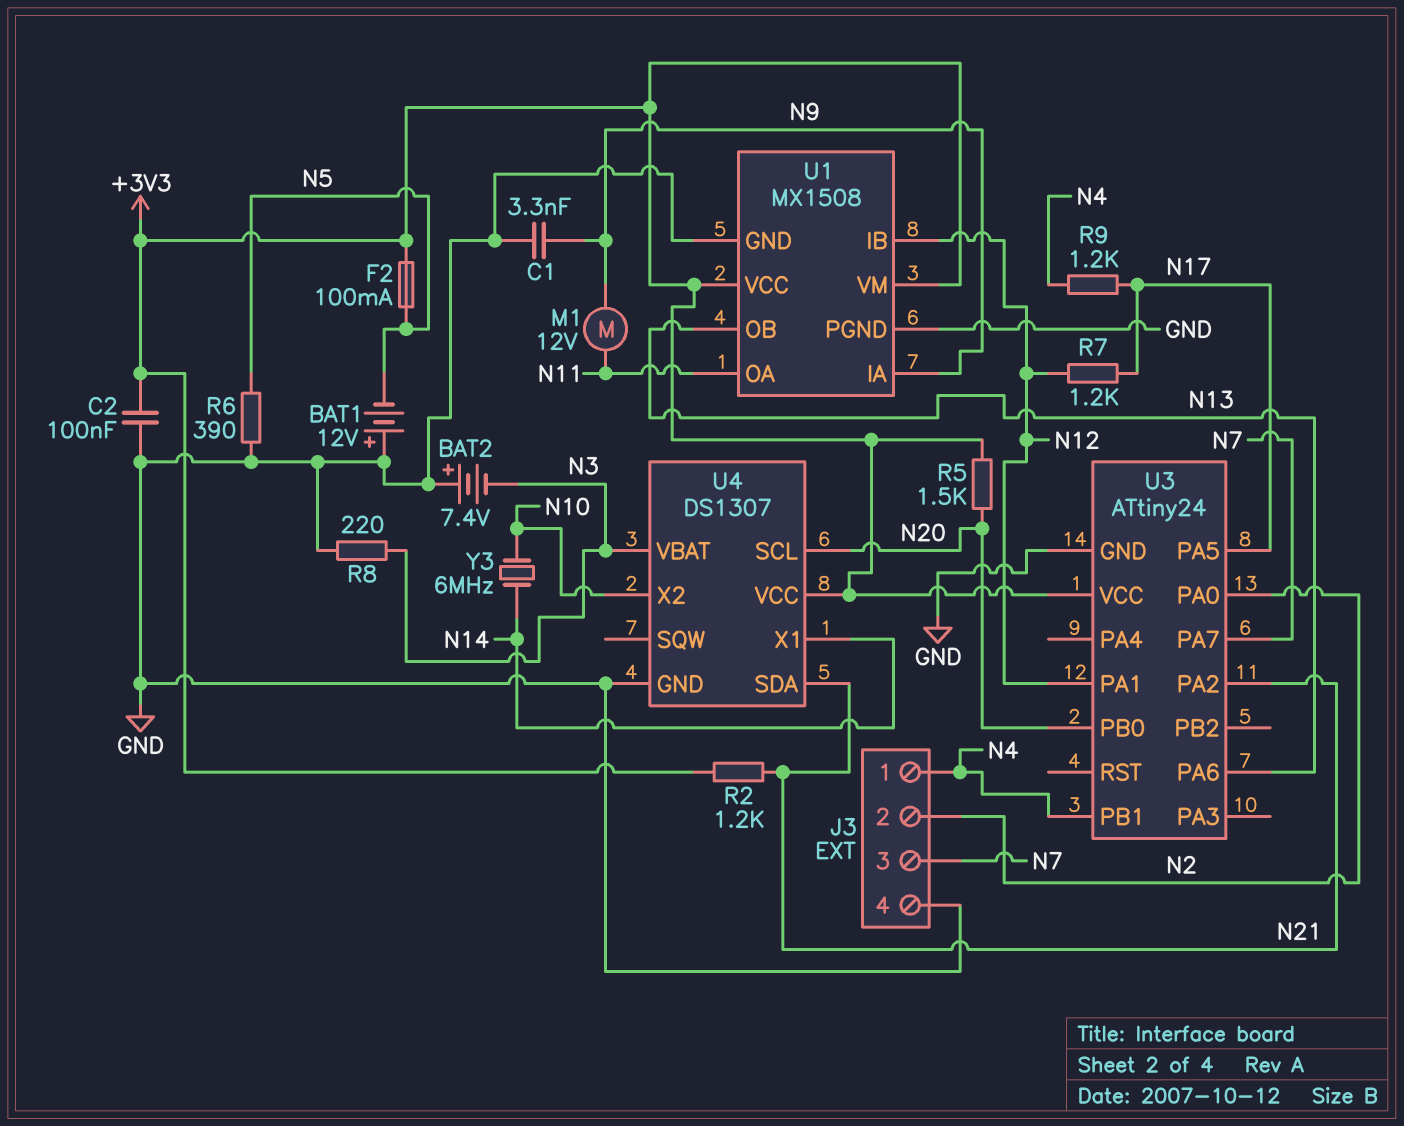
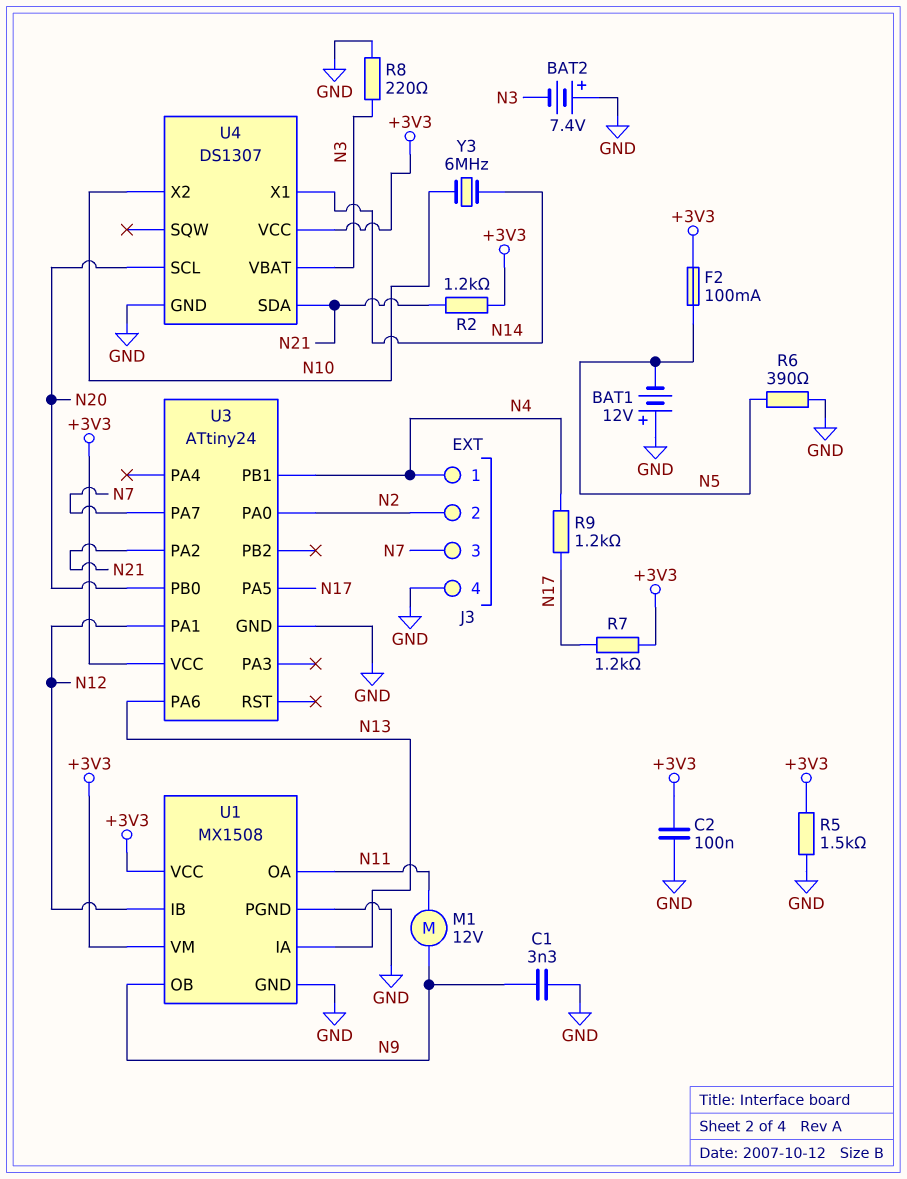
R5: 1.5k (+3V3, N20) -> 1.5k (+3V3, GND)
R7: 1.2k (N12, N17) -> 1.2k (+3V3, N17)
U1 pin IA: N9 -> N13
U1 pin OB: N13 -> N9

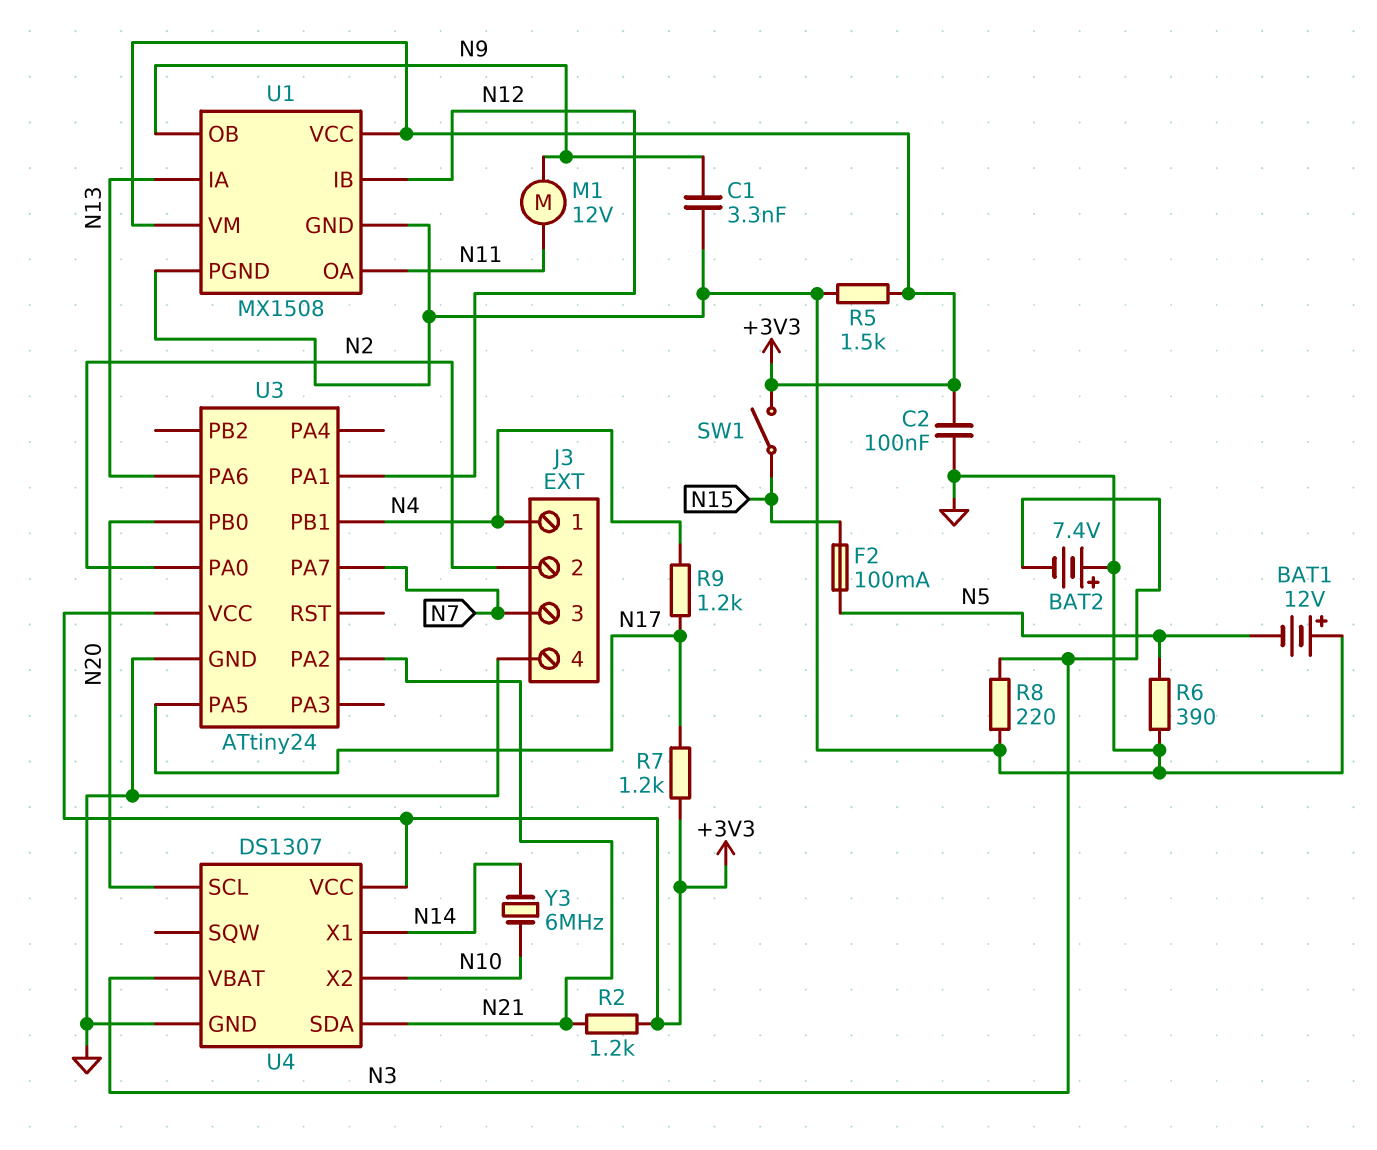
F2: 100mA (+3V3, N5) -> 100mA (N5, N15)
SW1: none -> switch (+3V3, N15)

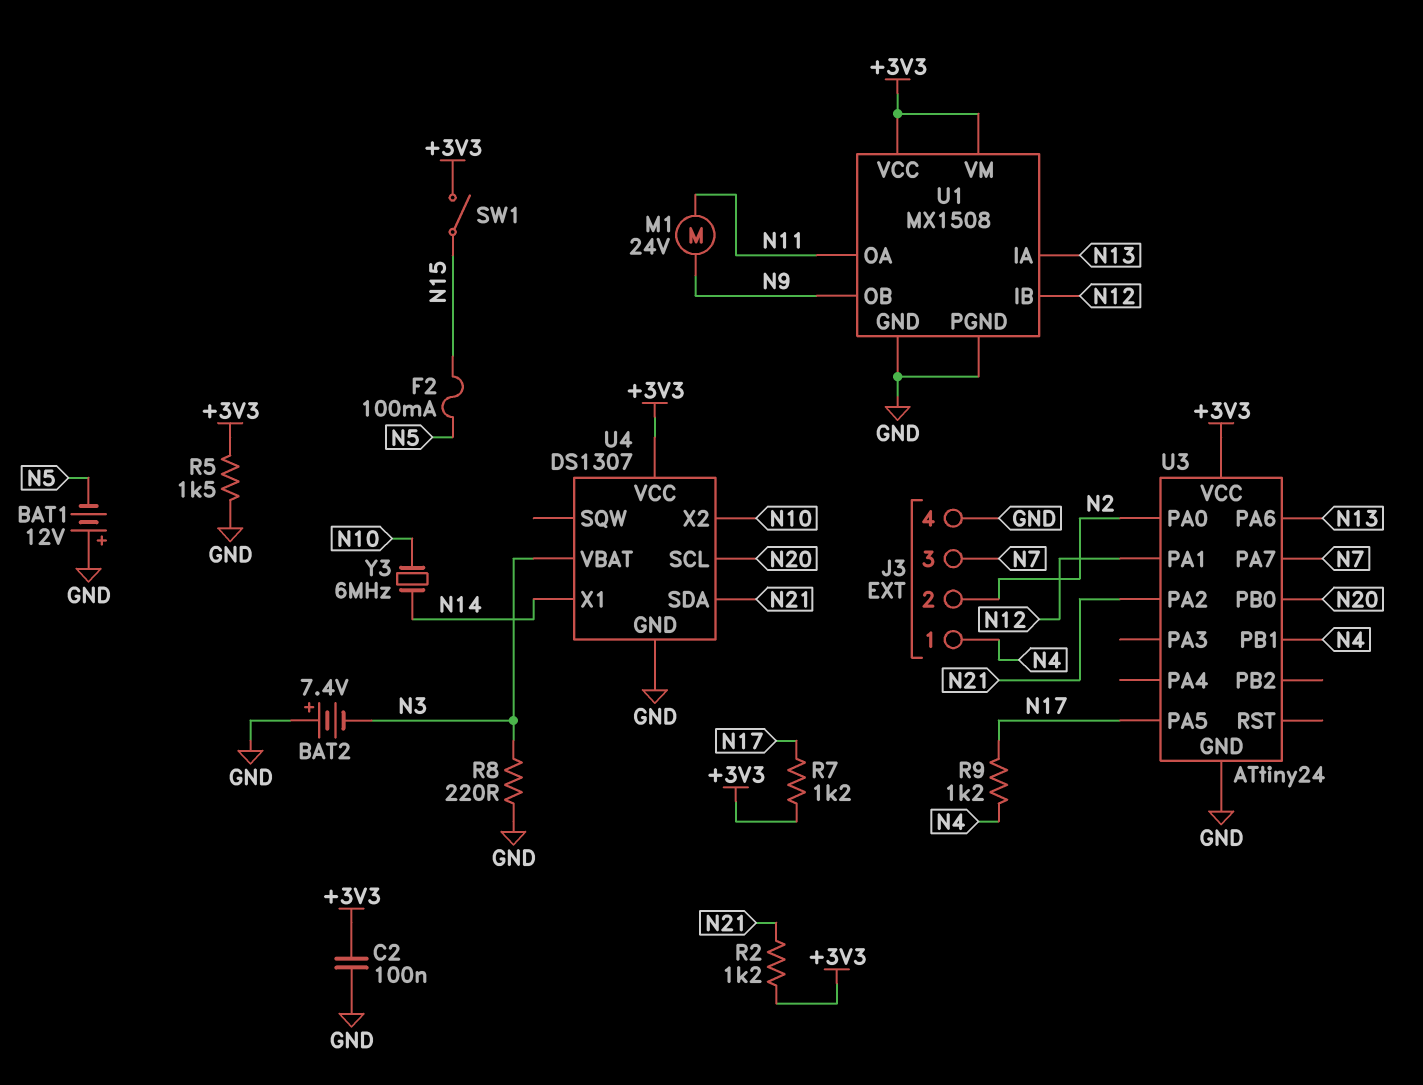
C1: 3.3nF (GND, N9) -> none
M1: motor 12V (N9, N11) -> motor 24V (N9, N11)
R6: 390 (GND, N5) -> none

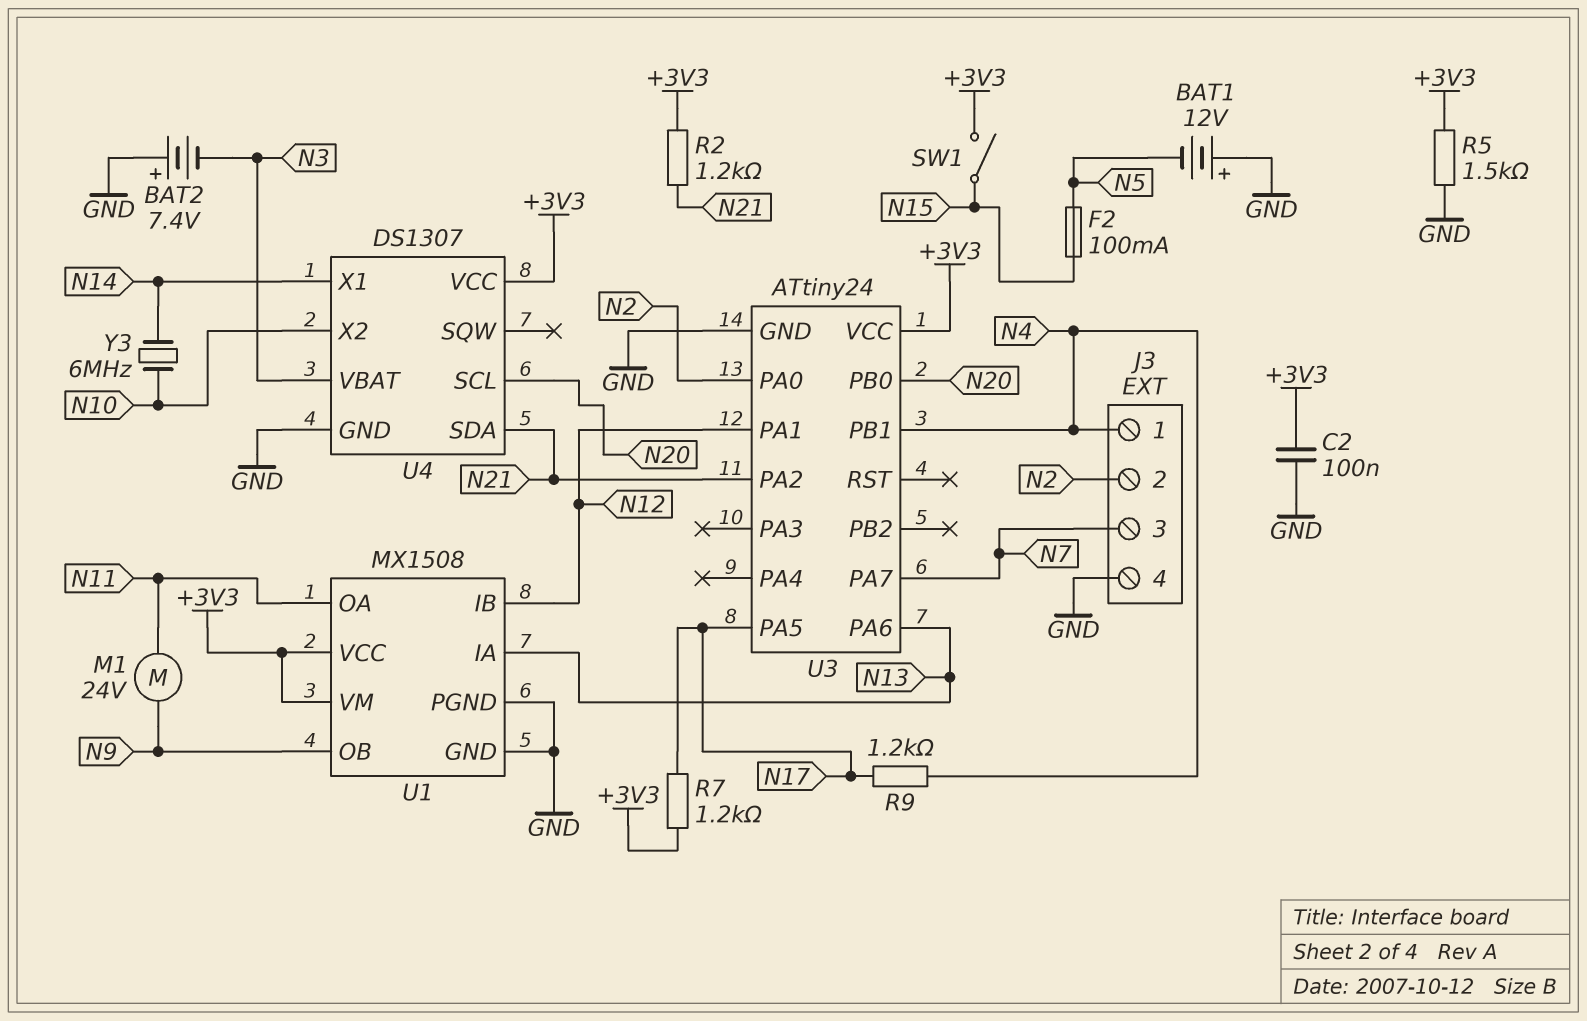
R8: 220 (GND, N3) -> none

